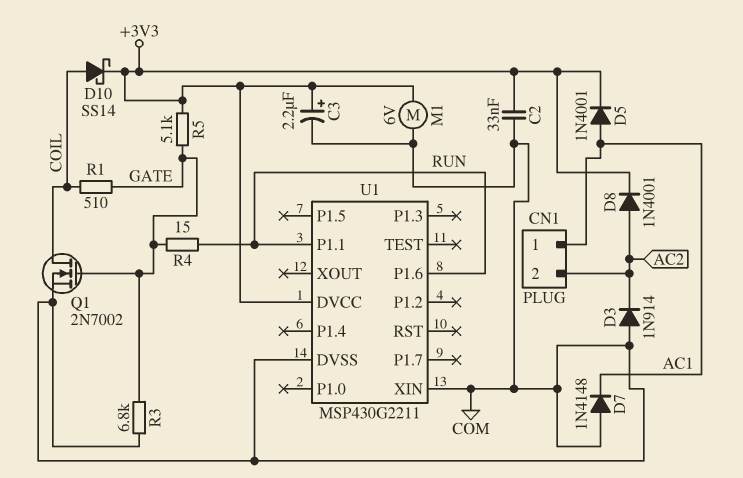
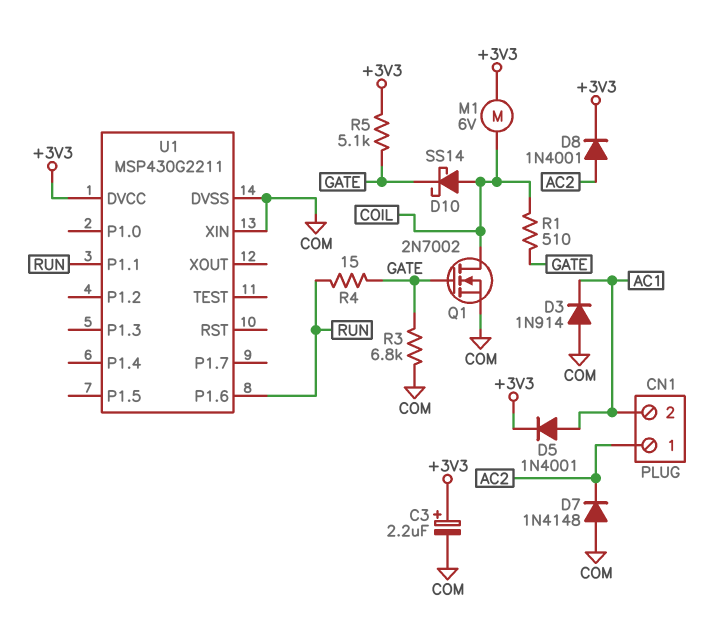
C2: 33nF (+3V3, COM) -> none
CN1 pin 1: AC1 -> AC2
CN1 pin 2: AC2 -> AC1
D3: diode 1N914 (A COM, K AC2) -> diode 1N914 (A COM, K AC1)
D7: diode 1N4148 (A COM, K AC1) -> diode 1N4148 (A COM, K AC2)
D10: schottky SS14 (A COIL, K +3V3) -> schottky SS14 (A COIL, K GATE)
M1: motor 6V (+3V3, COM) -> motor 6V (+3V3, COIL)

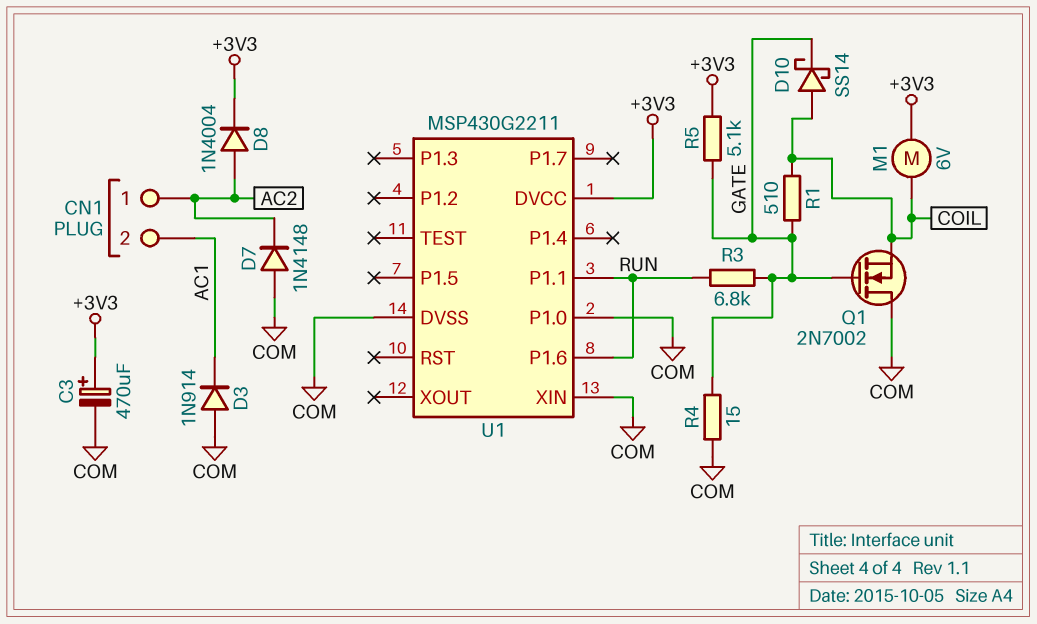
C3: 2.2uF (plus +3V3, minus COM) -> 470uF (plus +3V3, minus COM)
D5: diode 1N4001 (A AC1, K +3V3) -> none
D8: diode 1N4001 (A AC2, K +3V3) -> diode 1N4004 (A AC2, K +3V3)
Q1: NMOS 2N7002 (G GATE, D COIL, S COM) -> NMOS 2N7002 (G GATE, D COM, S COIL)
R3: 6.8k (COM, GATE) -> 6.8k (GATE, RUN)
R4: 15 (GATE, RUN) -> 15 (COM, GATE)
U1 pin P1.0: none -> COM

